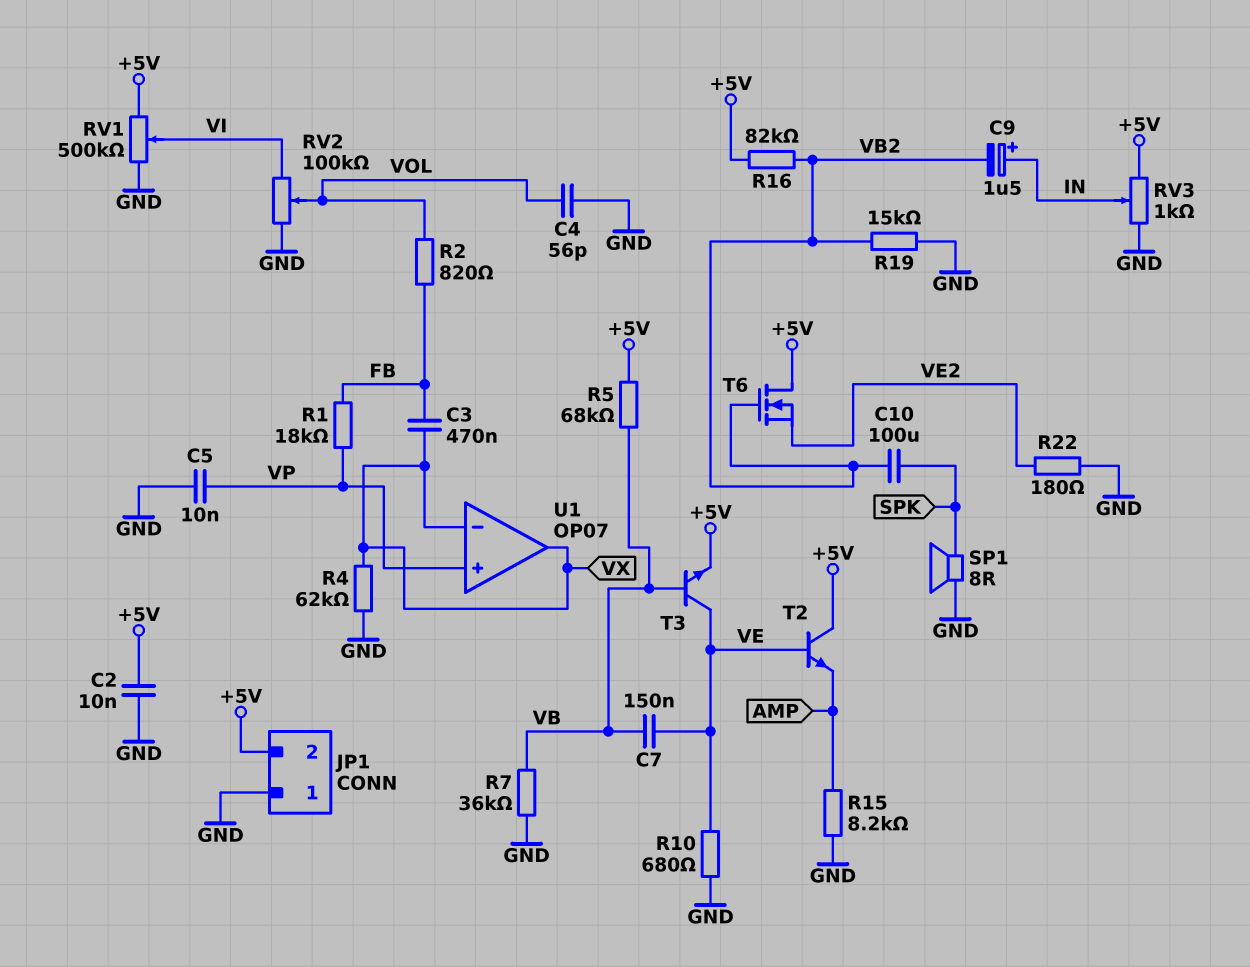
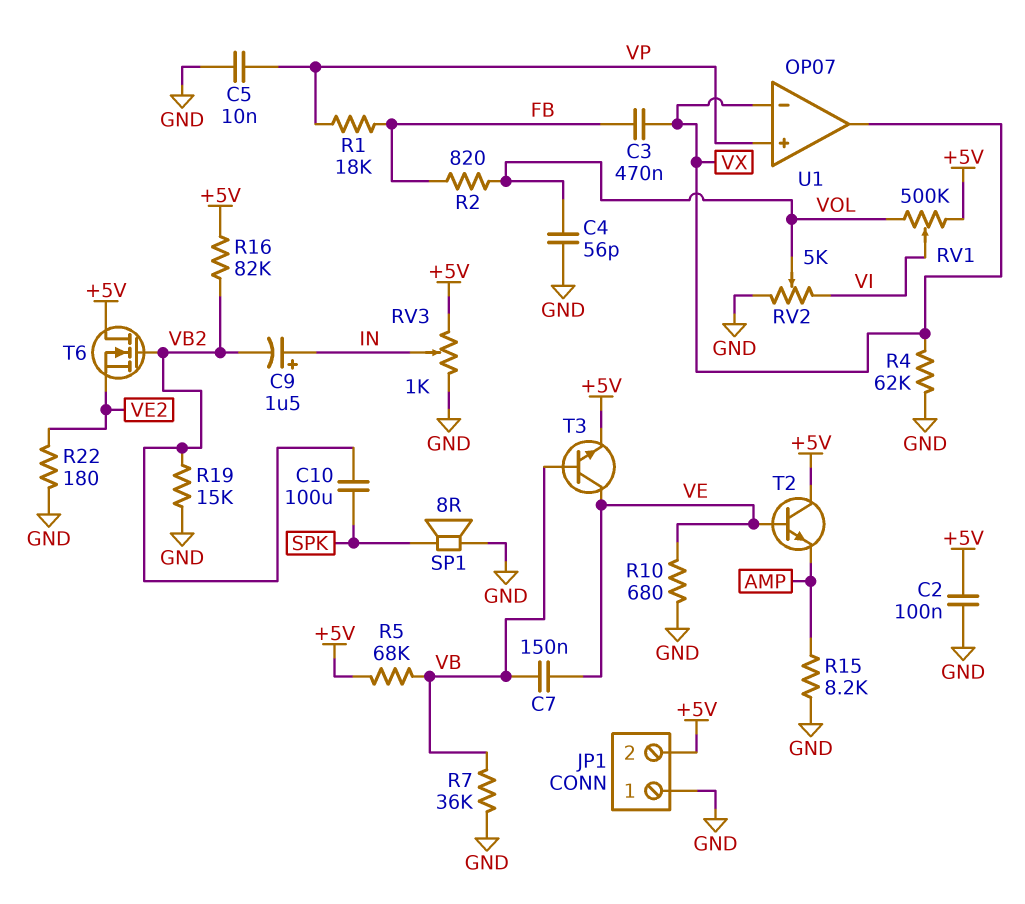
C2: 10nF (+5V, GND) -> 100nF (+5V, GND)
RV1: 500k (+5V, GND, wiper VI) -> 500k (+5V, VOL, wiper VI)
RV2: 100k (GND, VI, wiper VOL) -> 5k (GND, VI, wiper VOL)

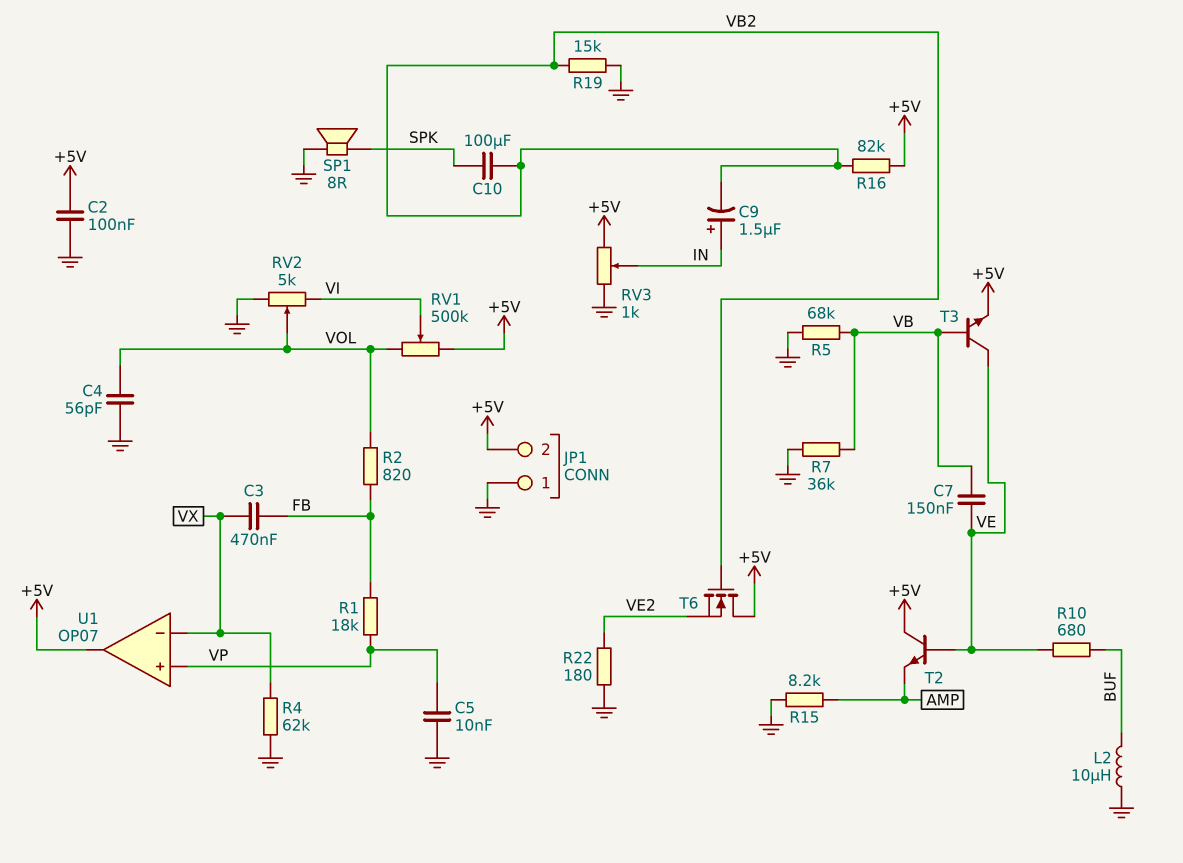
L2: none -> 10uH (BUF, GND)
R5: 68k (+5V, VB) -> 68k (GND, VB)
R10: 680 (GND, VE) -> 680 (BUF, VE)
U1 pin out: VX -> +5V

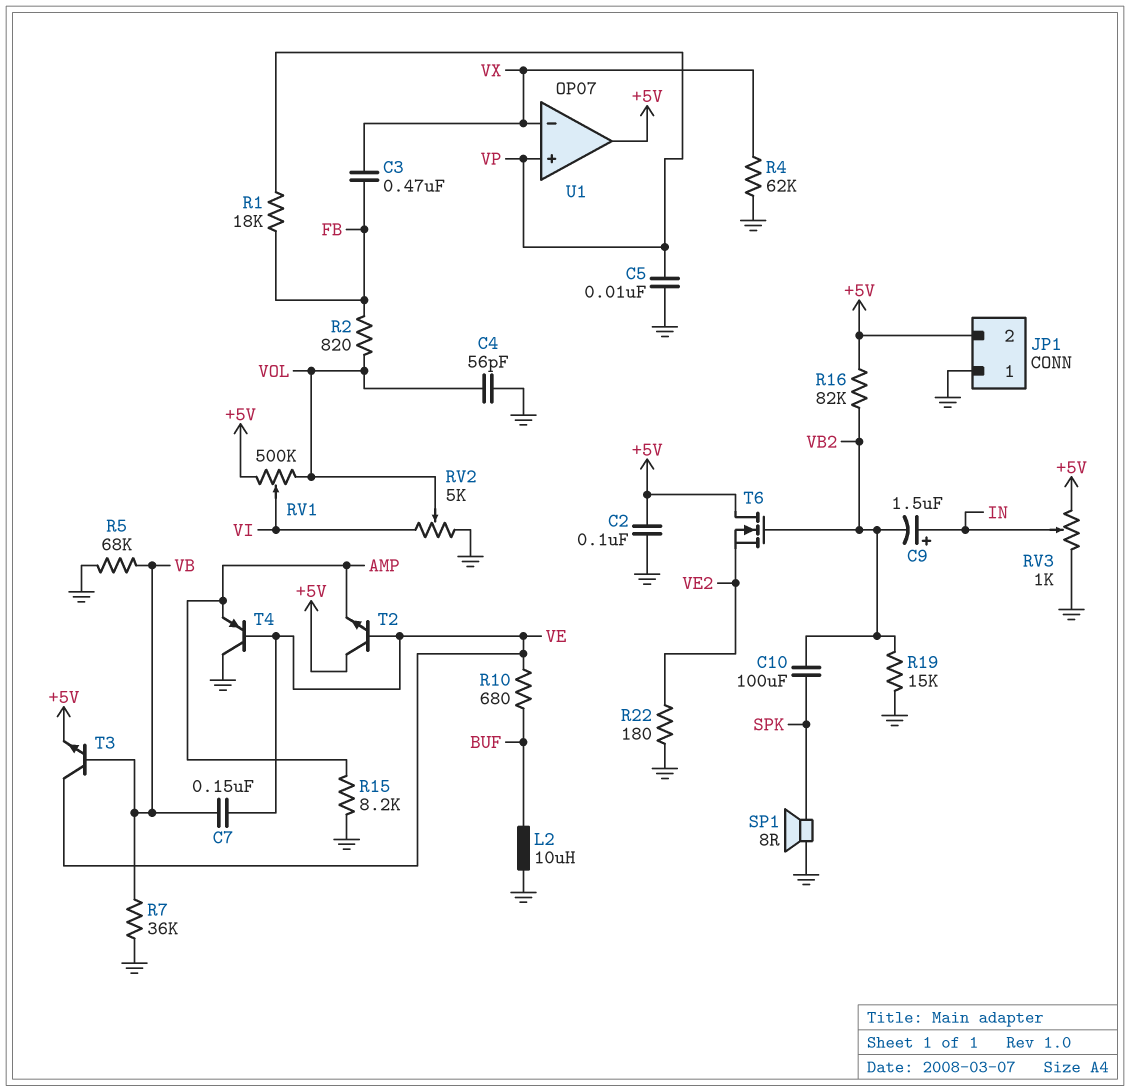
T4: none -> PNP (B VE, C GND, E AMP)

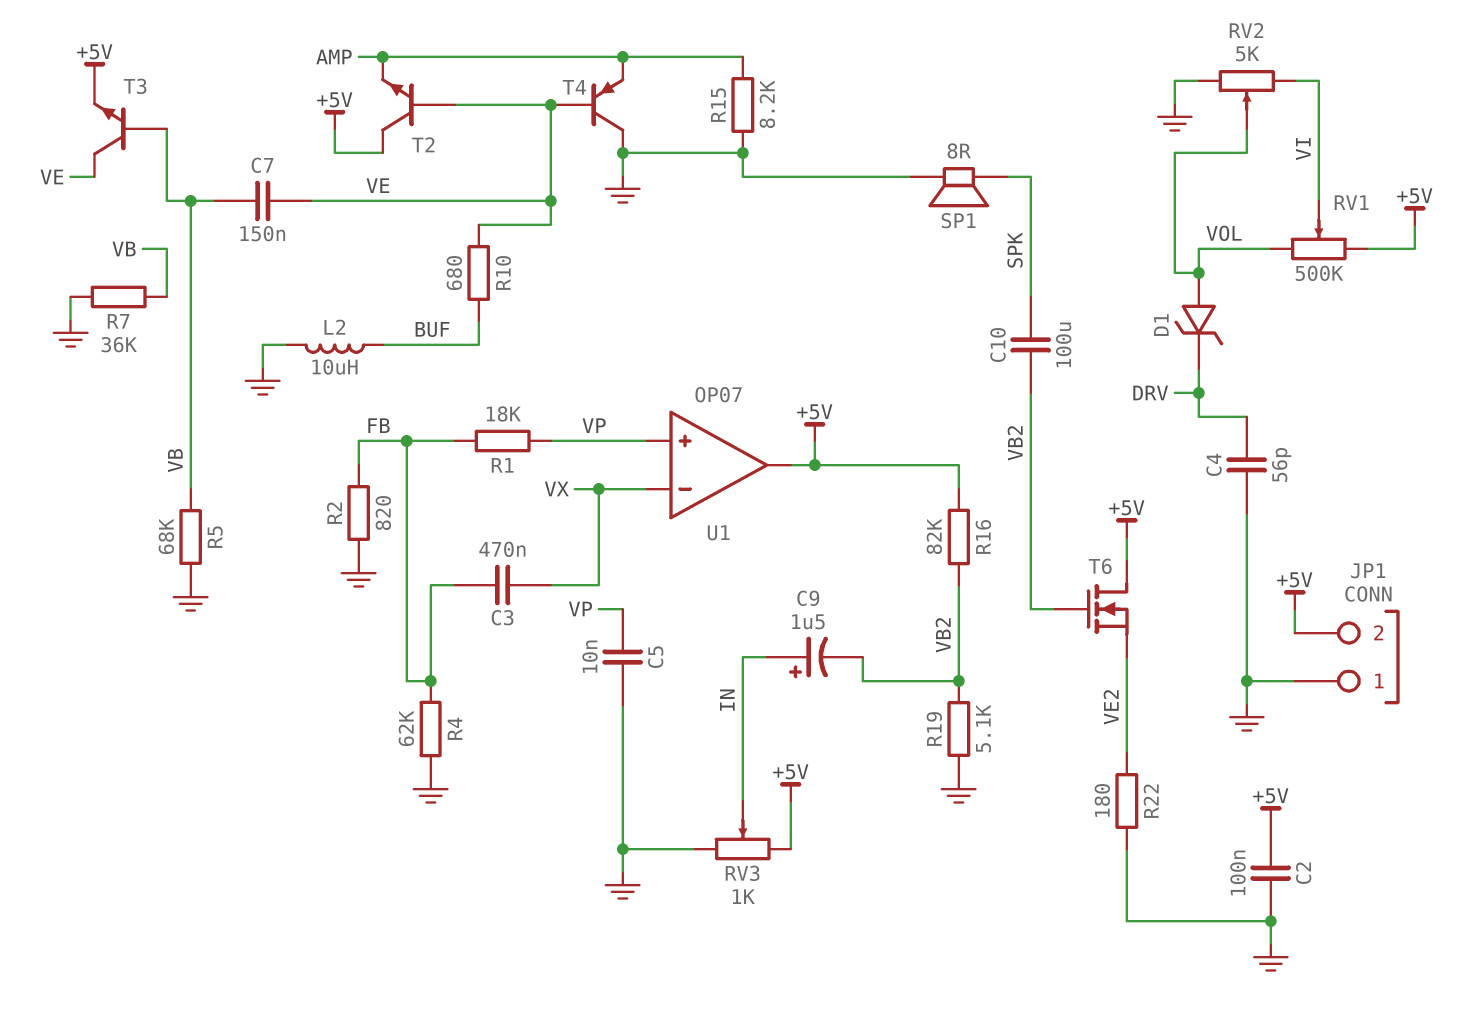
C4: 56pF (GND, VOL) -> 56pF (DRV, GND)
D1: none -> zener (A VOL, K DRV)
R2: 820 (FB, VOL) -> 820 (FB, GND)
R4: 62k (GND, VX) -> 62k (FB, GND)
R19: 15k (GND, VB2) -> 5.1k (GND, VB2)

